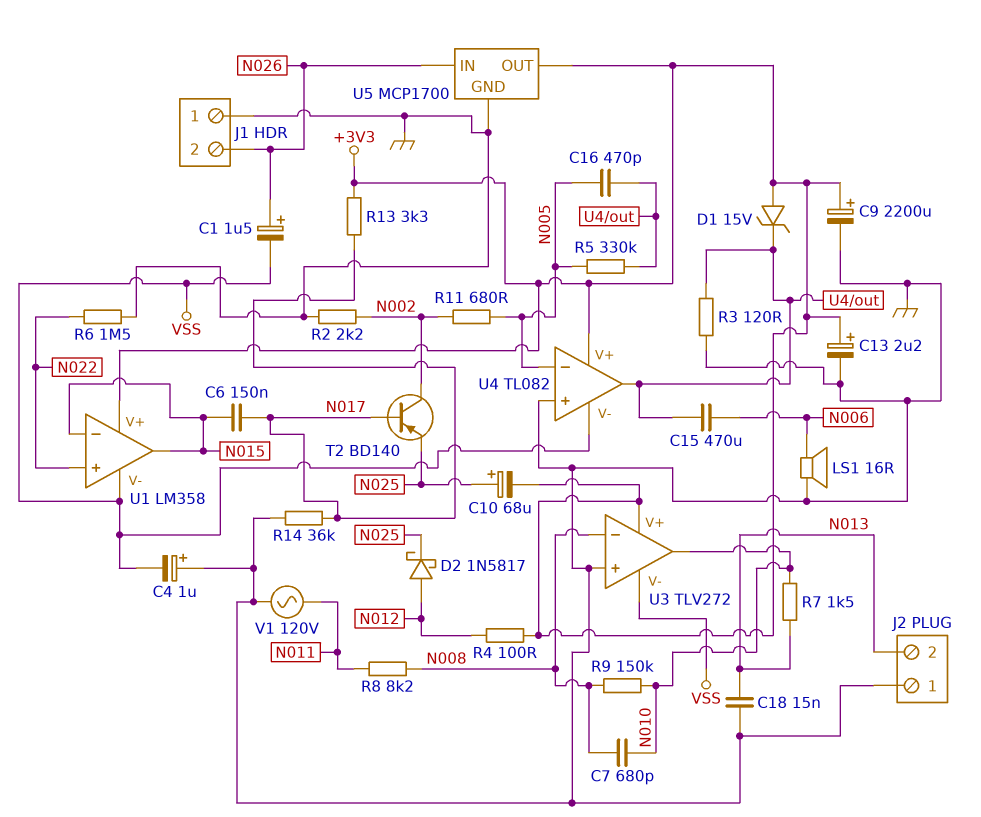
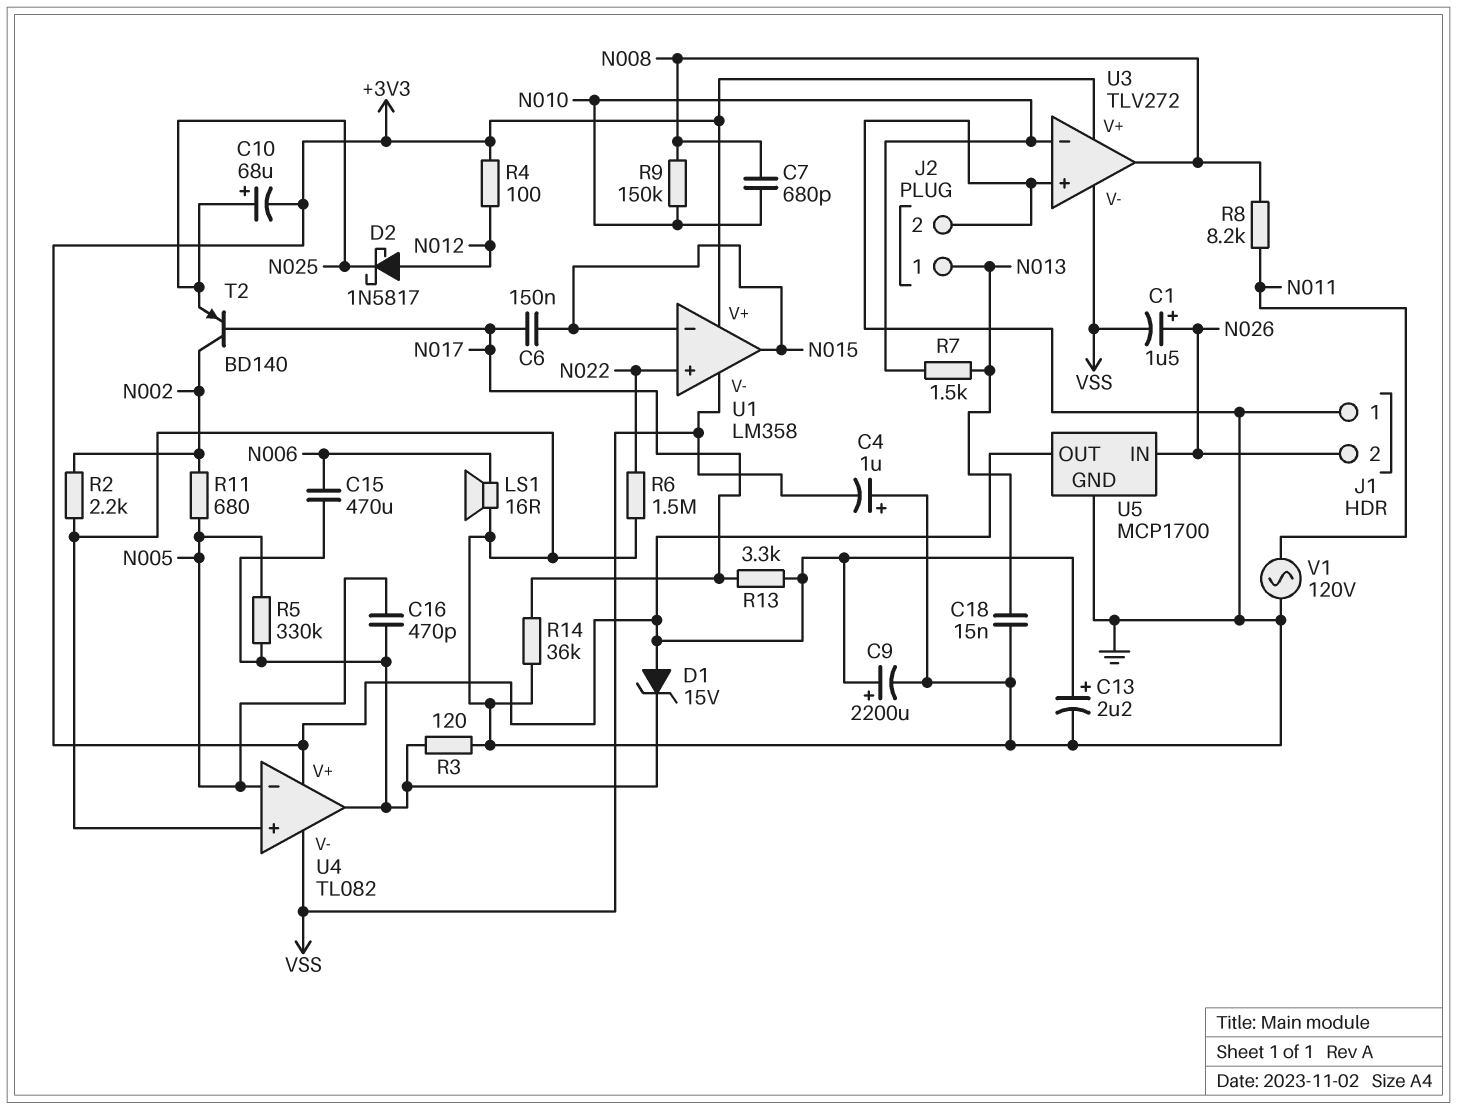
J2 pin 1: GND -> N013
J2 pin 2: N013 -> GND
U3 pin in-: N008 -> N010
U3 pin out: N010 -> N008

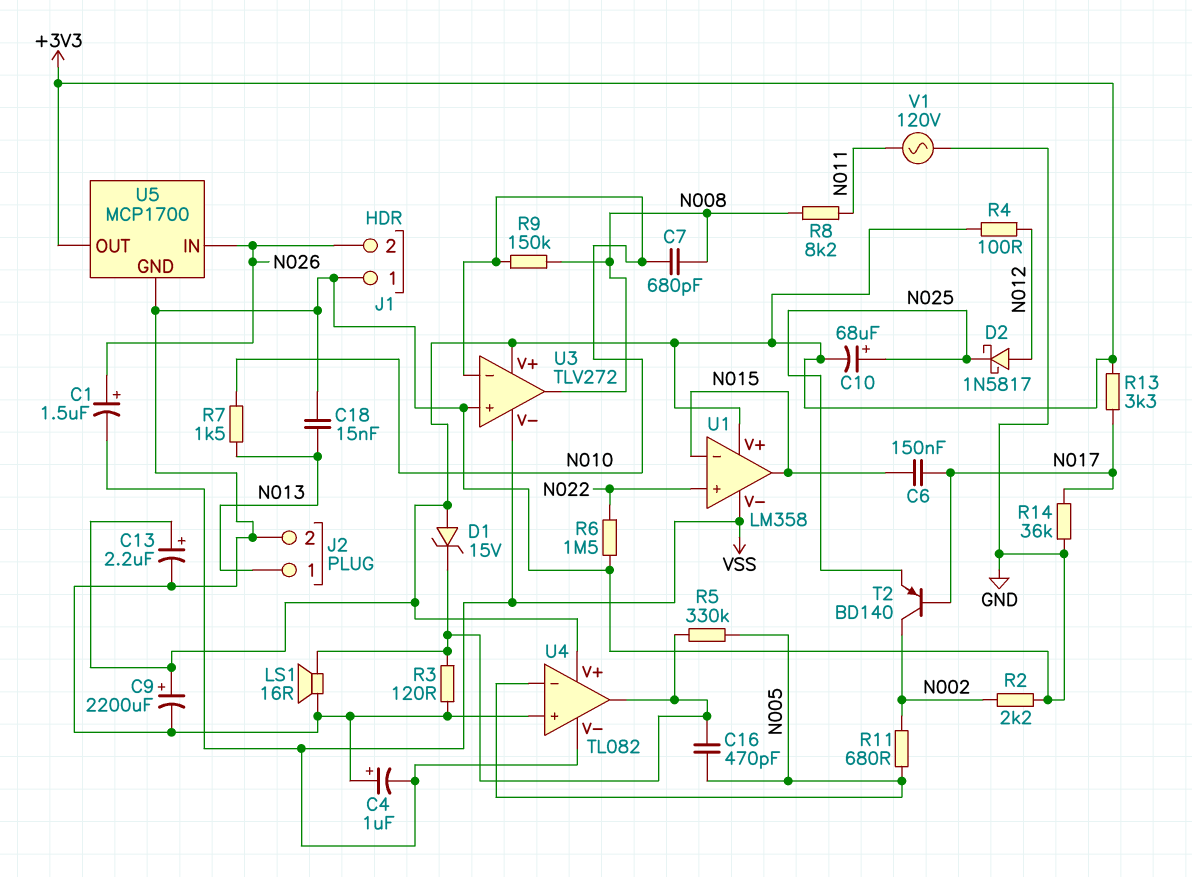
C15: 470uF (N006, U4/out) -> none
LS1: speaker 16R (GND, N006) -> speaker 16R (GND, U4/out)

